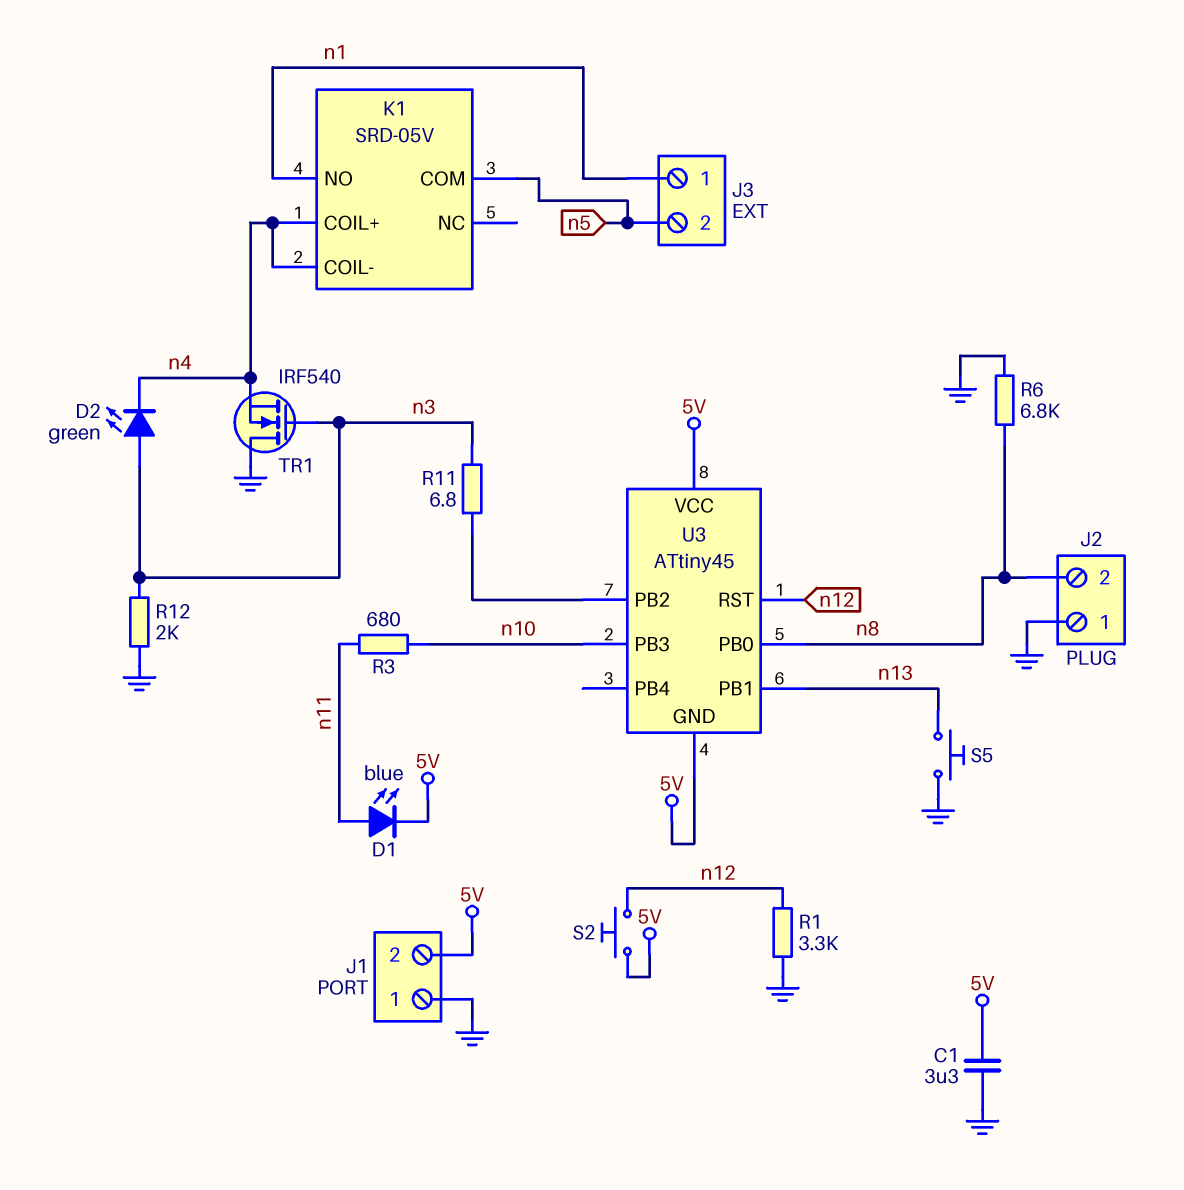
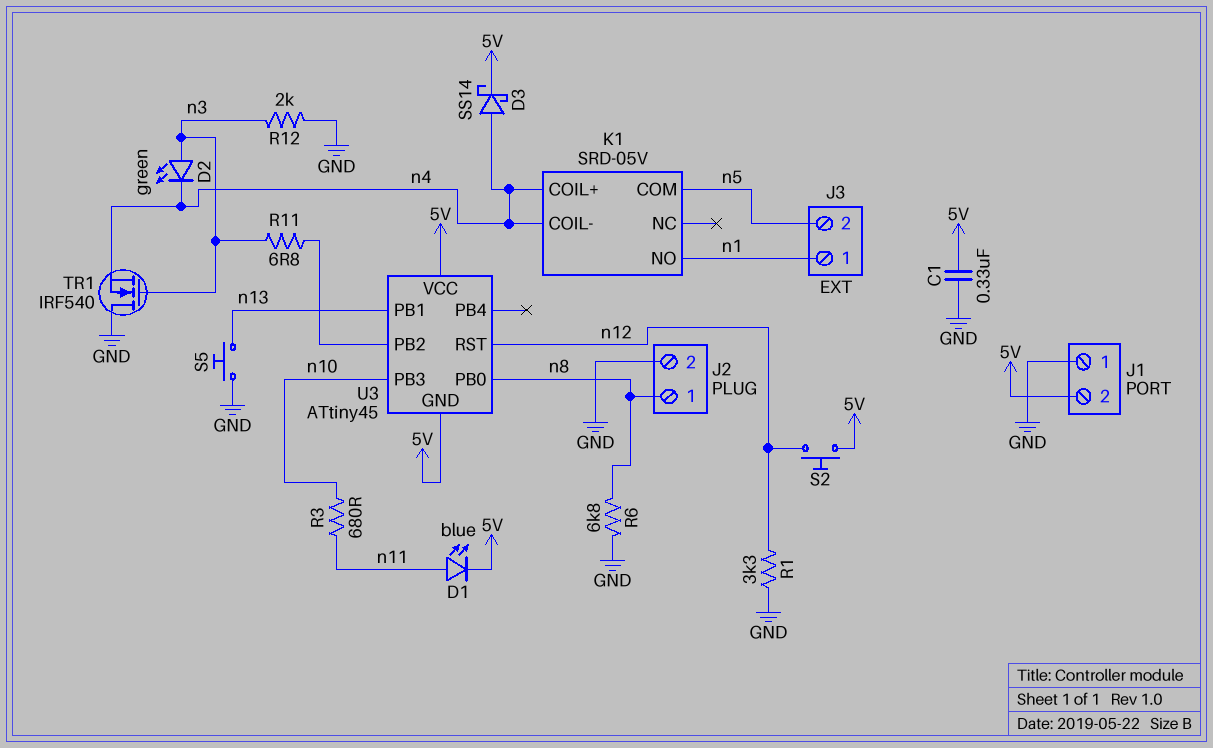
C1: 3.3uF (5V, GND) -> 330nF (5V, GND)
D3: none -> schottky SS14 (A n4, K 5V)
J2 pin 1: GND -> n8
J2 pin 2: n8 -> GND

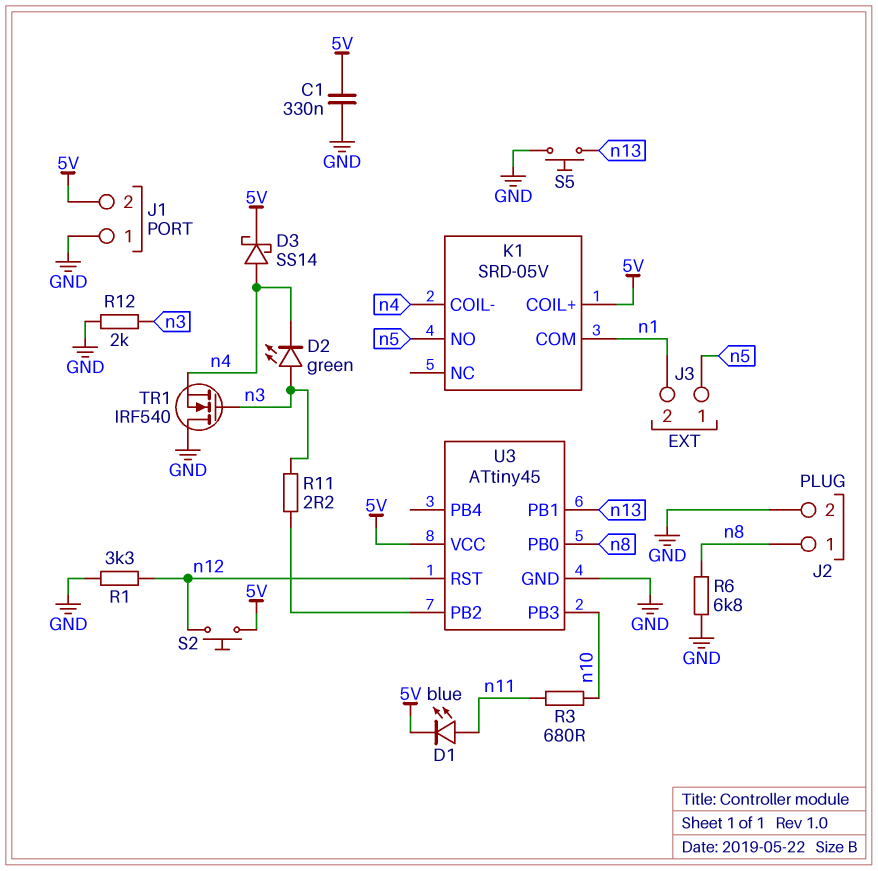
J3 pin 1: n1 -> n5
J3 pin 2: n5 -> n1
K1 pin COIL+: n4 -> 5V
K1 pin COM: n5 -> n1
K1 pin NO: n1 -> n5
R11: 6.8 (U3/PB2, n3) -> 2.2 (U3/PB2, n3)
U3 pin GND: 5V -> GND

